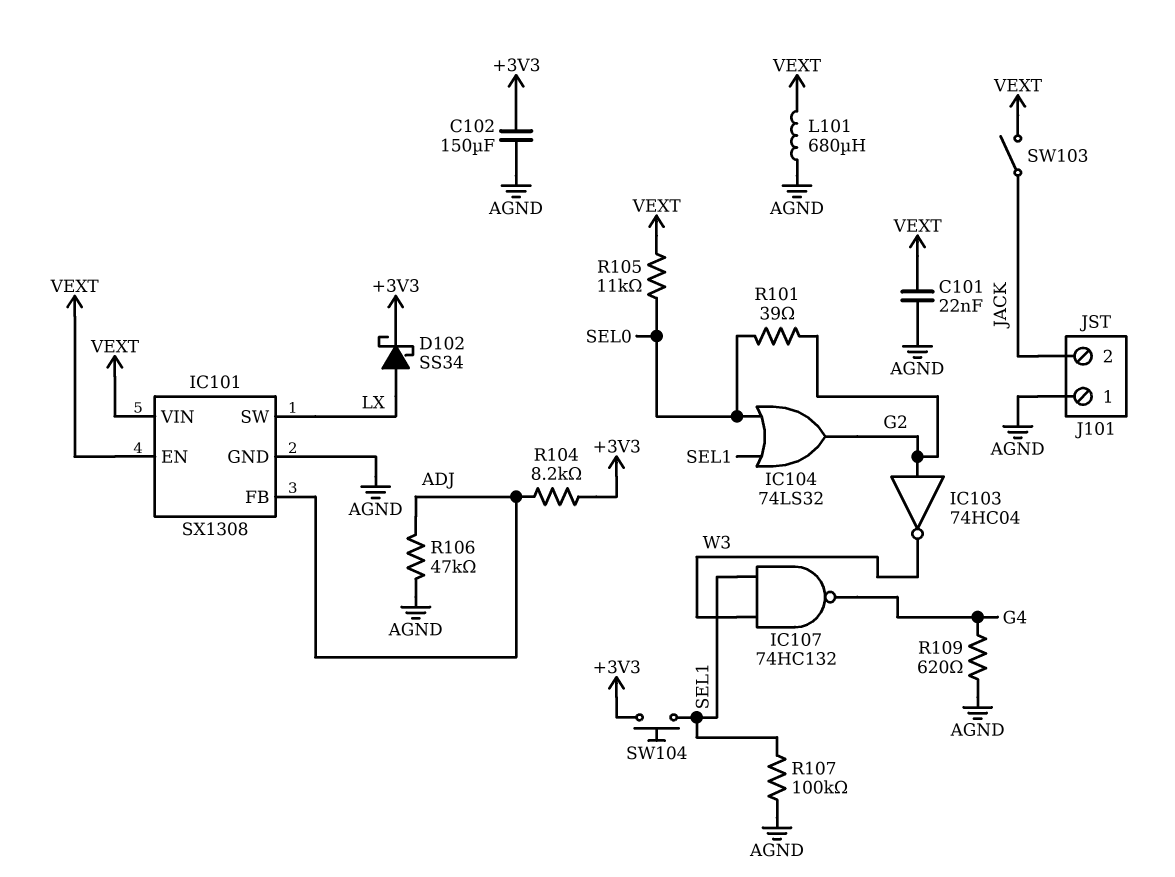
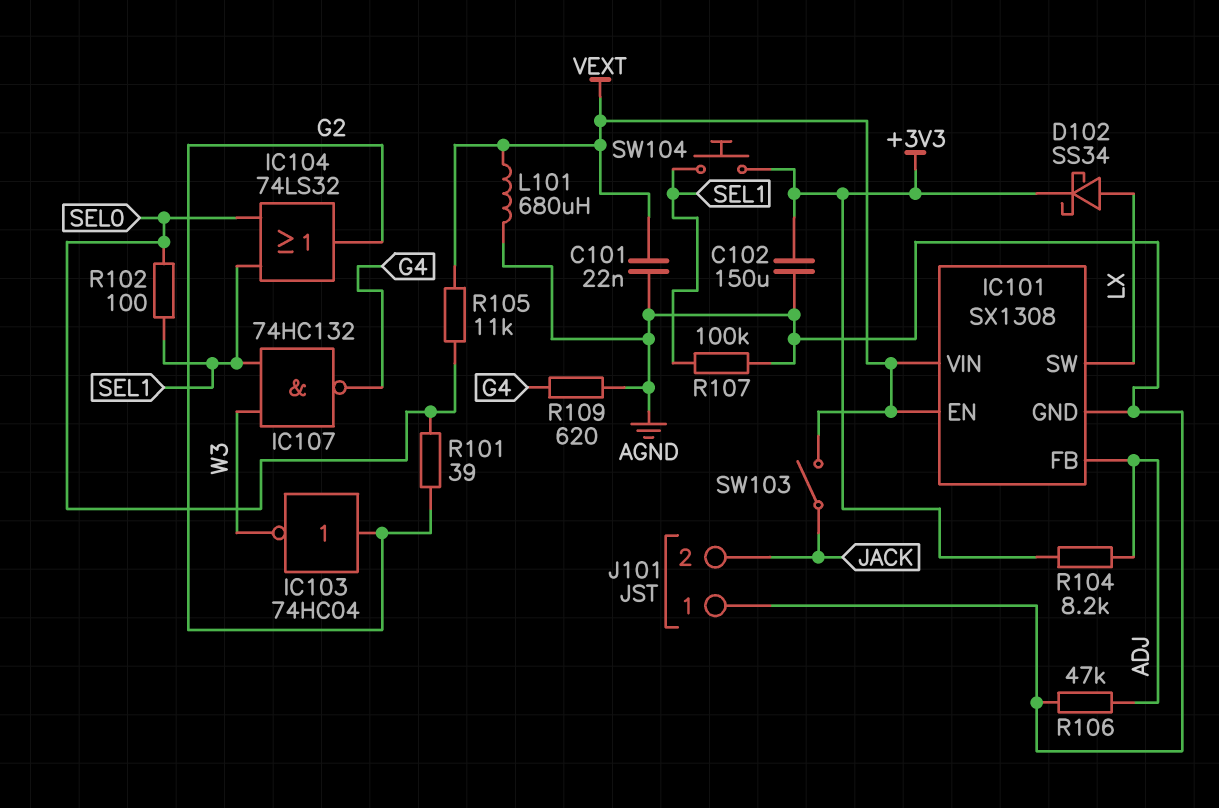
R102: none -> 100 (SEL0, SEL1)

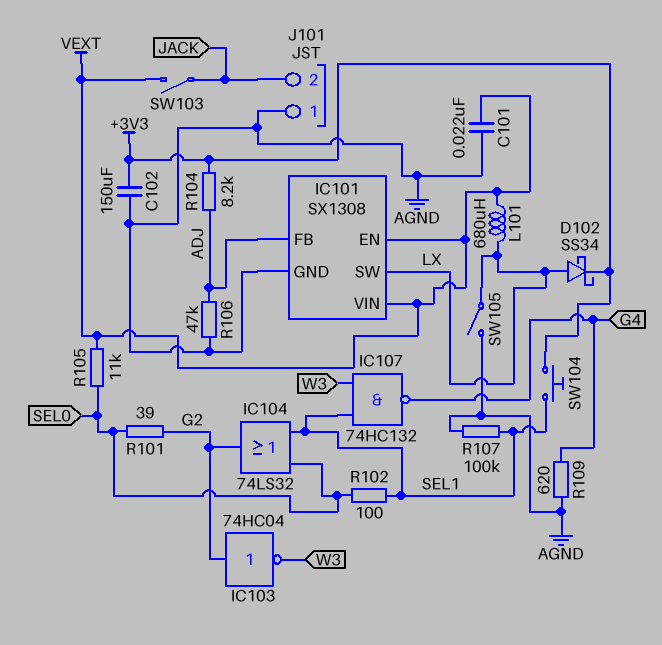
L101: 680uH (AGND, VEXT) -> 680uH (LX, VEXT)
SW105: none -> switch (AGND, LX)

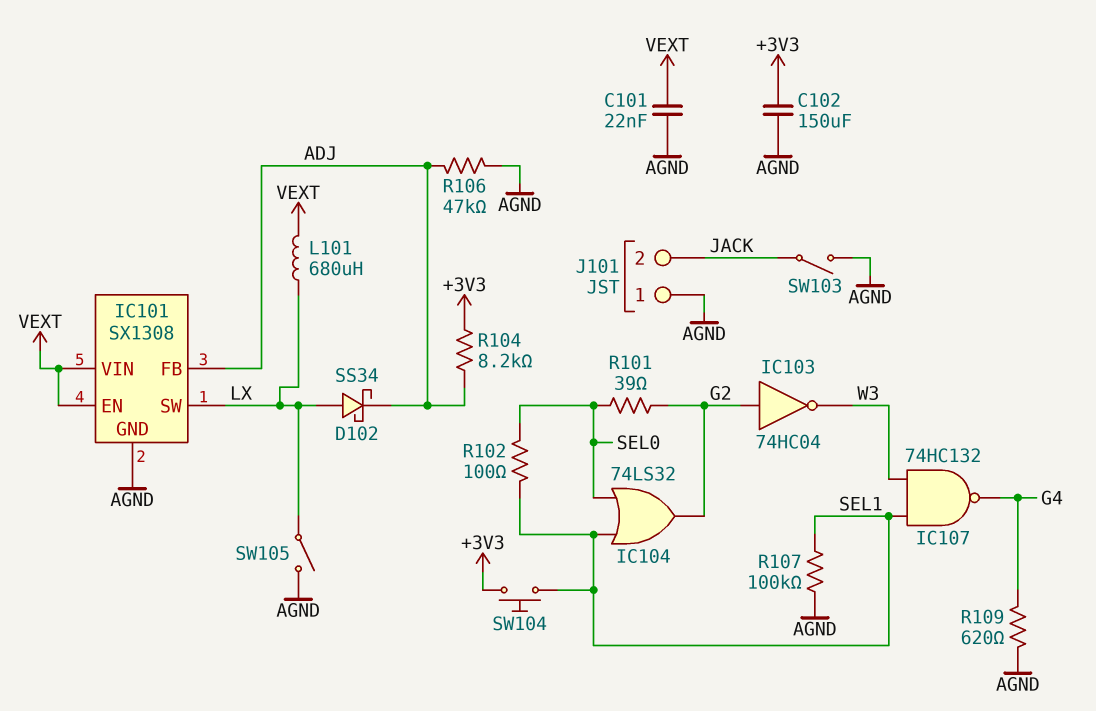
D102: schottky SS34 (A LX, K +3V3) -> schottky SS34 (A LX, K ADJ)
R105: 11k (SEL0, VEXT) -> none
SW103: switch (JACK, VEXT) -> switch (AGND, JACK)

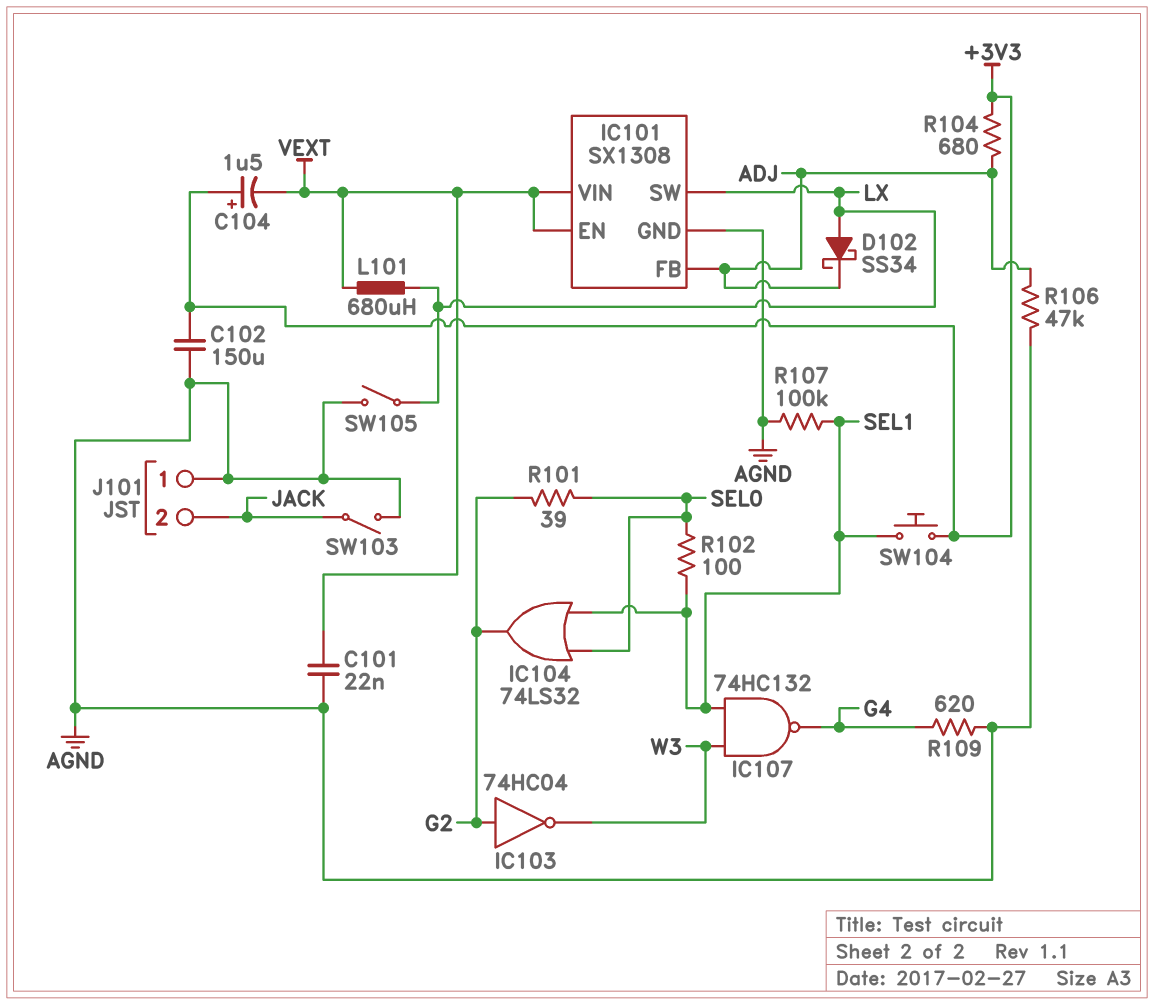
C104: none -> 1.5uF (plus +3V3, minus VEXT)
R104: 8.2k (+3V3, ADJ) -> 680 (+3V3, ADJ)

